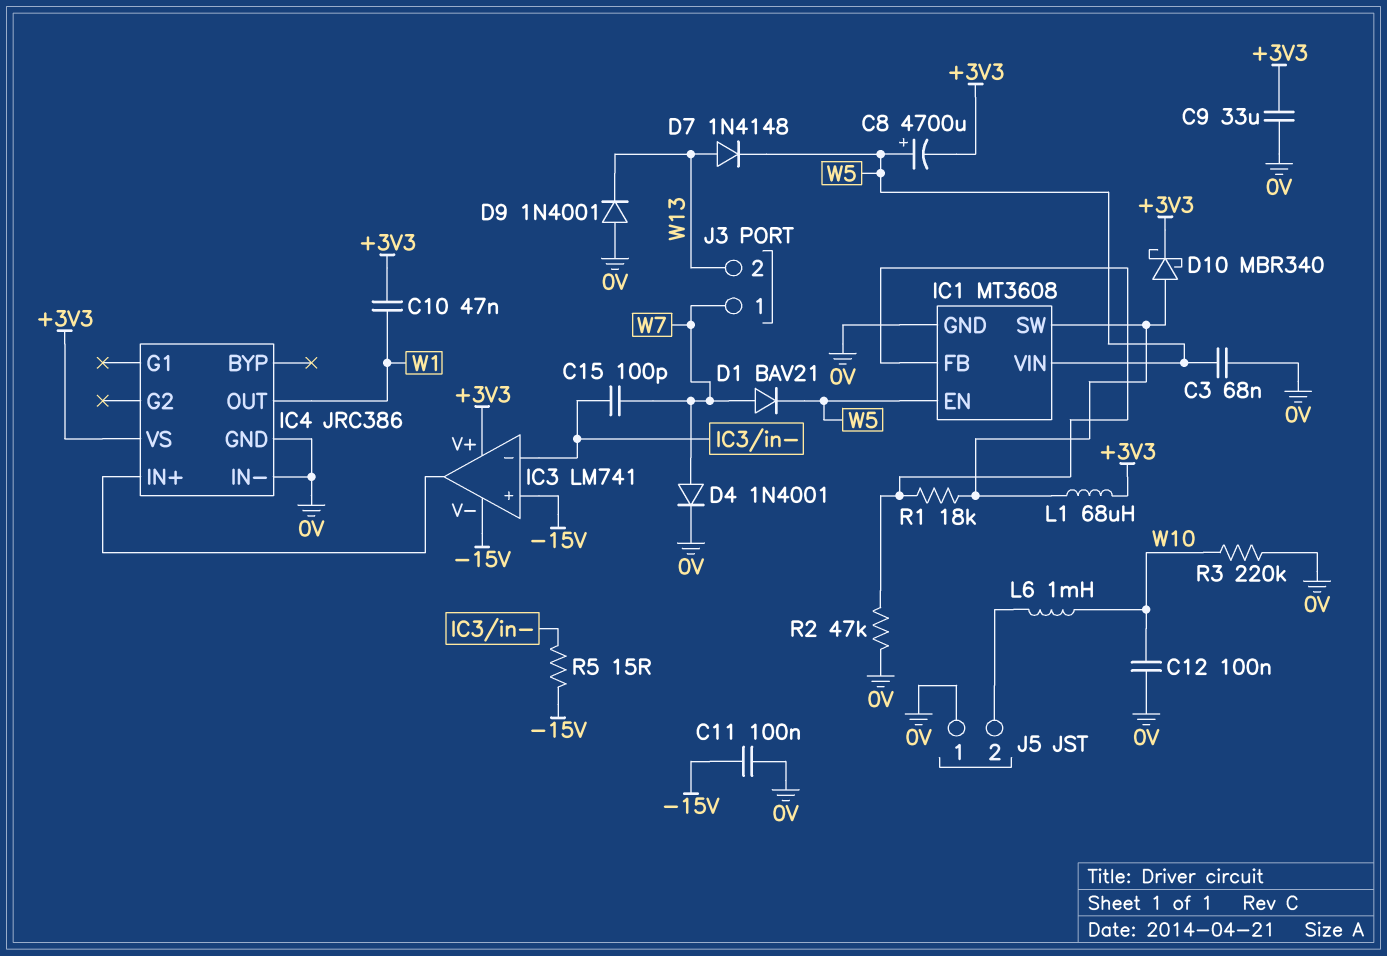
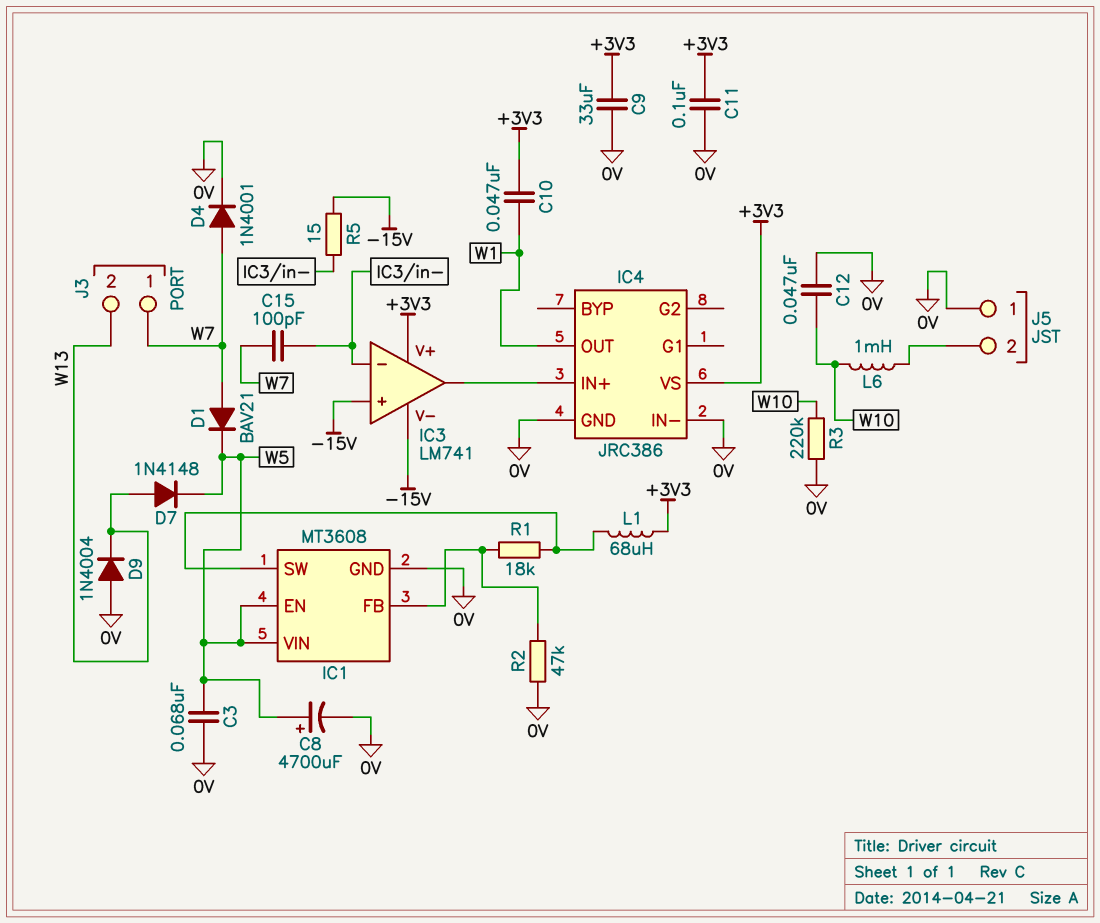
C8: 4700uF (plus W5, minus +3V3) -> 4700uF (plus W5, minus 0V)
C11: 100nF (-15V, 0V) -> 100nF (+3V3, 0V)
C12: 100nF (0V, W10) -> 47nF (0V, W10)
D9: diode 1N4001 (A 0V, K W13) -> diode 1N4004 (A 0V, K W13)
D10: schottky MBR340 (A IC1/SW, K +3V3) -> none

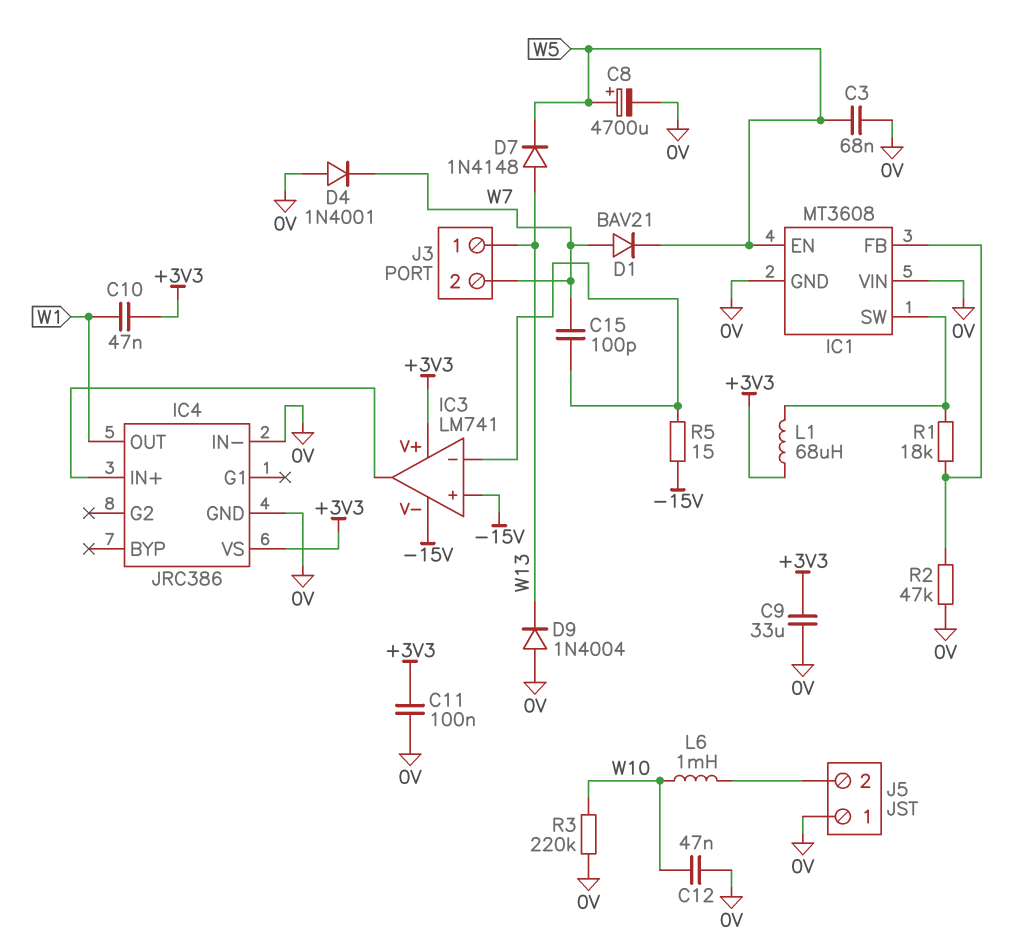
D4: diode 1N4001 (A W7, K 0V) -> diode 1N4001 (A 0V, K W7)
IC1 pin VIN: W5 -> 0V
J3 pin 1: W7 -> W13
J3 pin 2: W13 -> W7

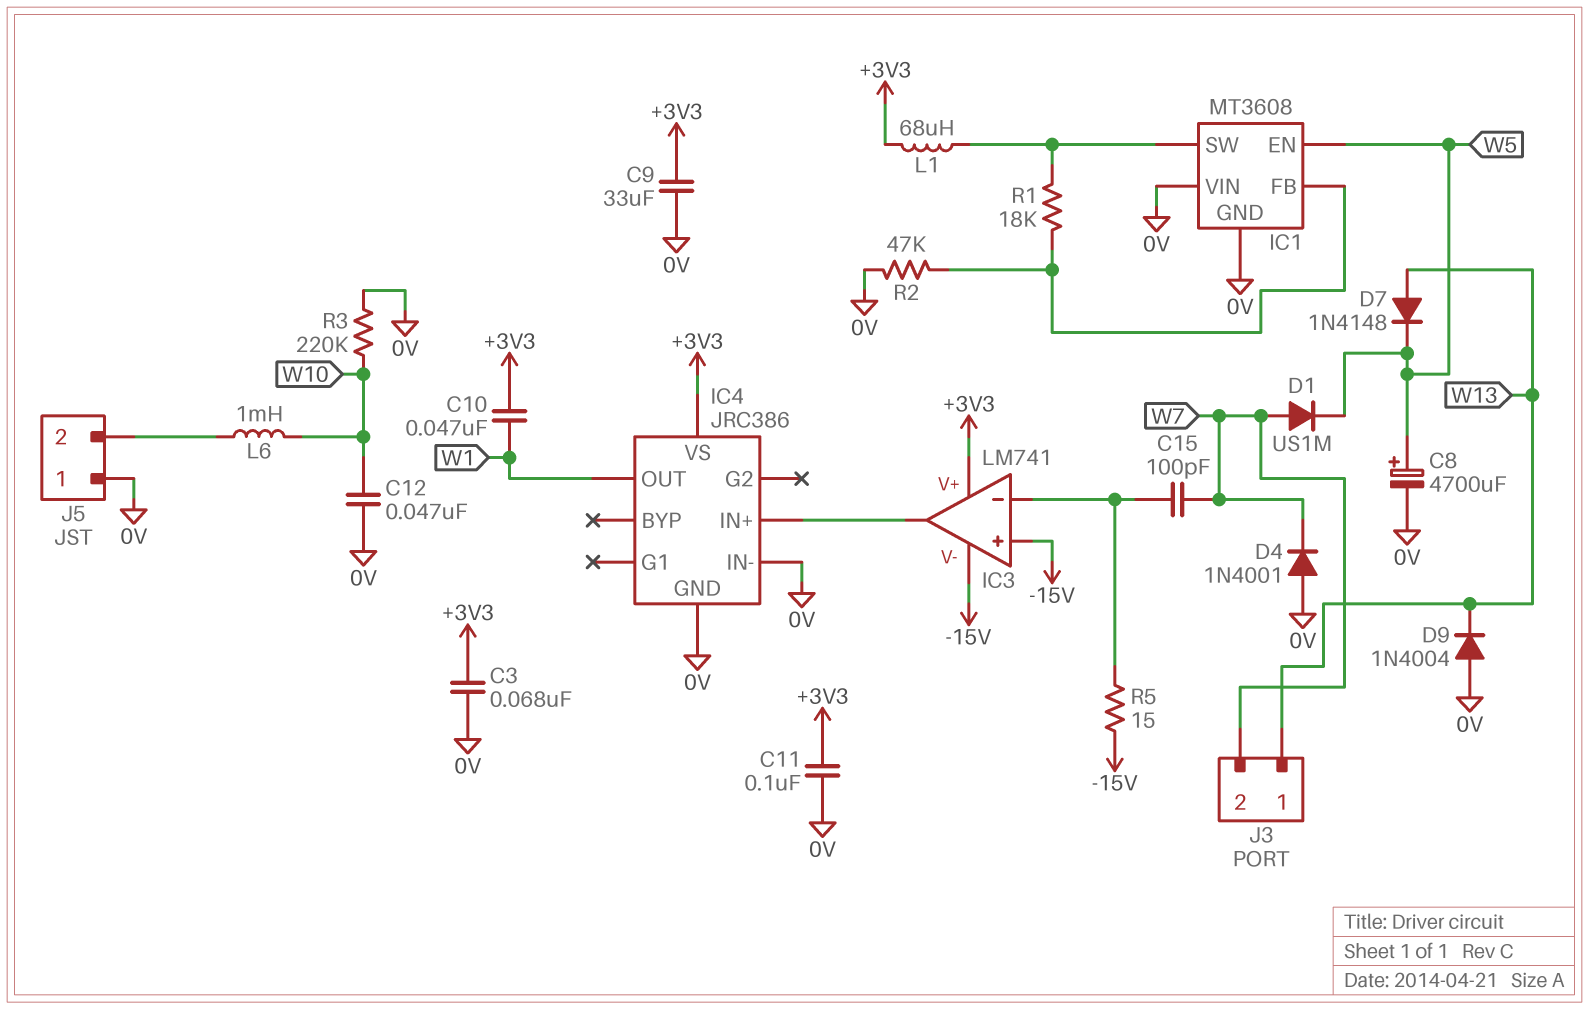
C3: 68nF (0V, W5) -> 68nF (+3V3, 0V)
D1: diode BAV21 (A W7, K W5) -> diode US1M (A W7, K W5)

